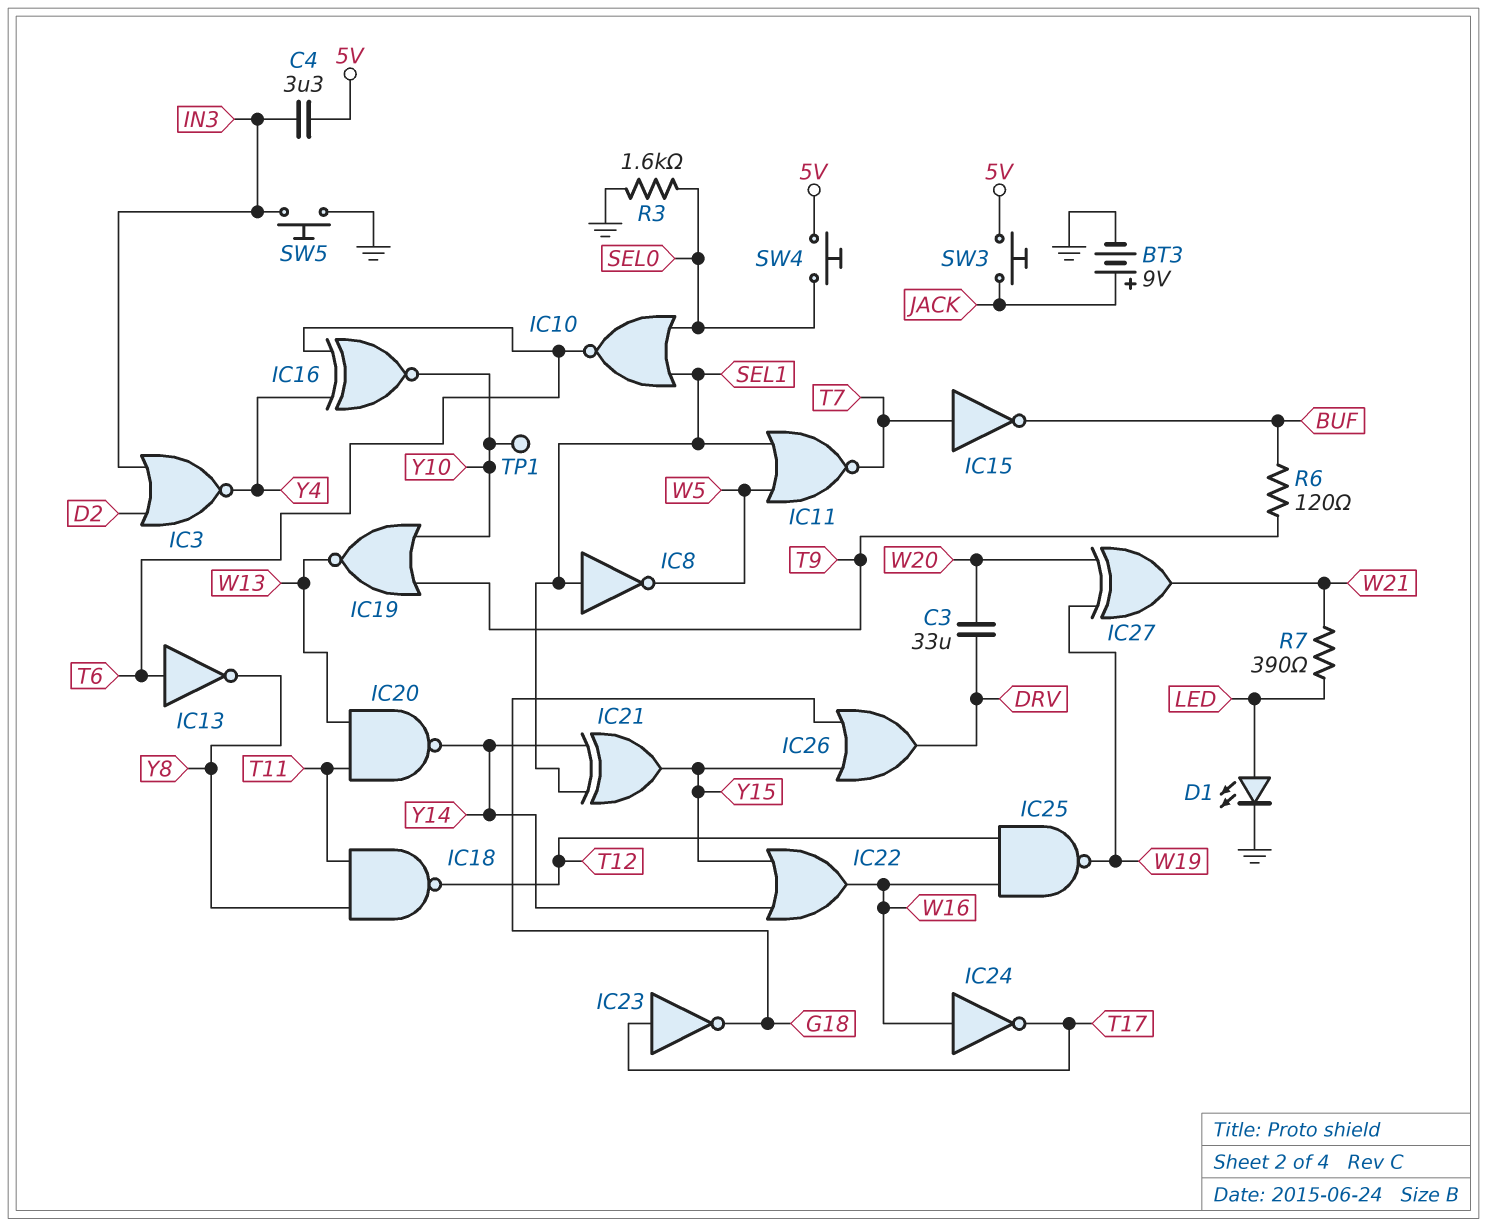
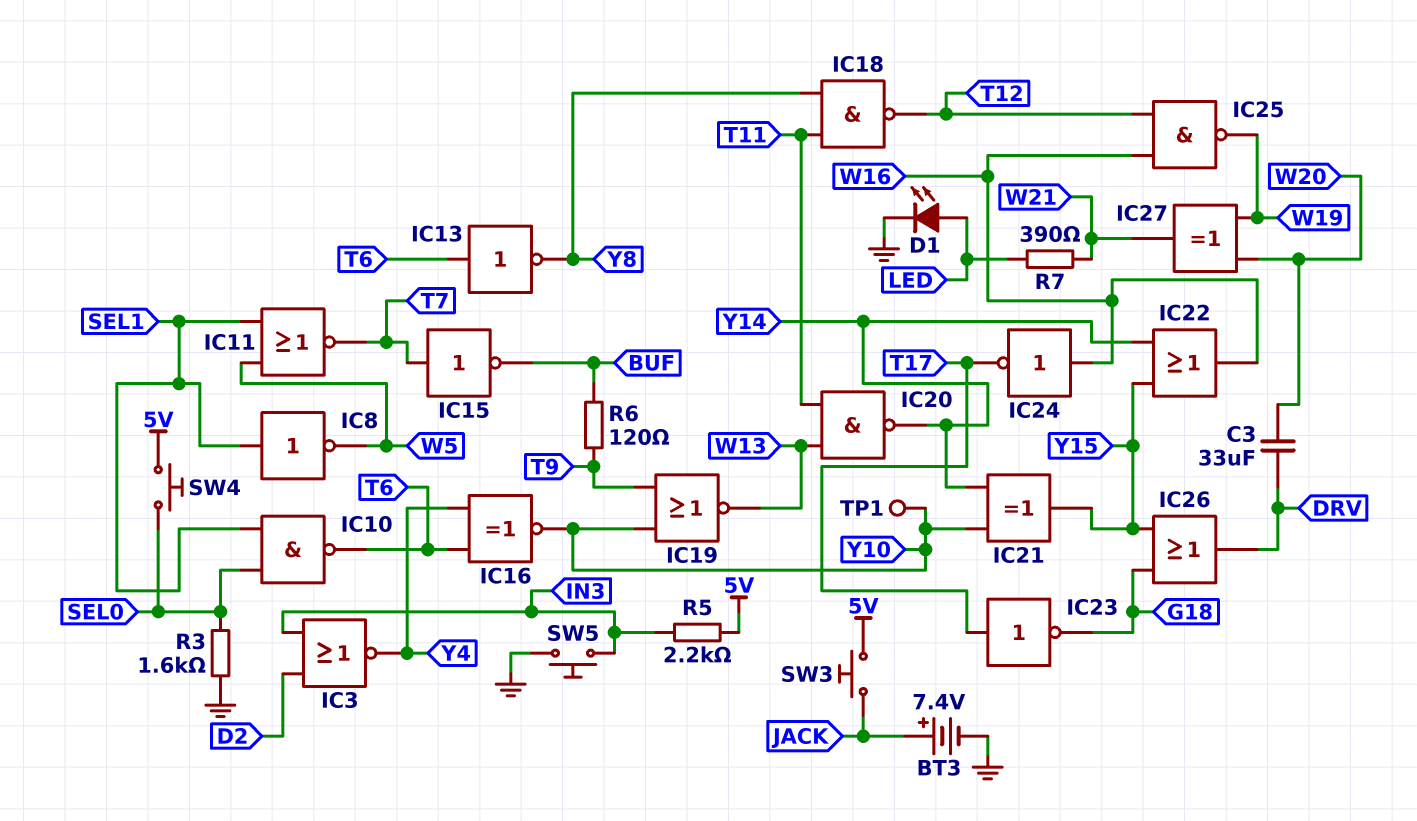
BT3: 9V (plus JACK, minus GND) -> 7.4V (plus JACK, minus GND)
C4: 3.3uF (5V, IN3) -> none
IC10: NOR (in SEL0, in SEL1, out T6) -> NAND (in SEL0, in SEL1, out T6)
IC21: XOR (in SEL1, in Y14, out Y15) -> XOR (in Y10, in Y14, out Y15)
R5: none -> 2.2k (5V, IN3)

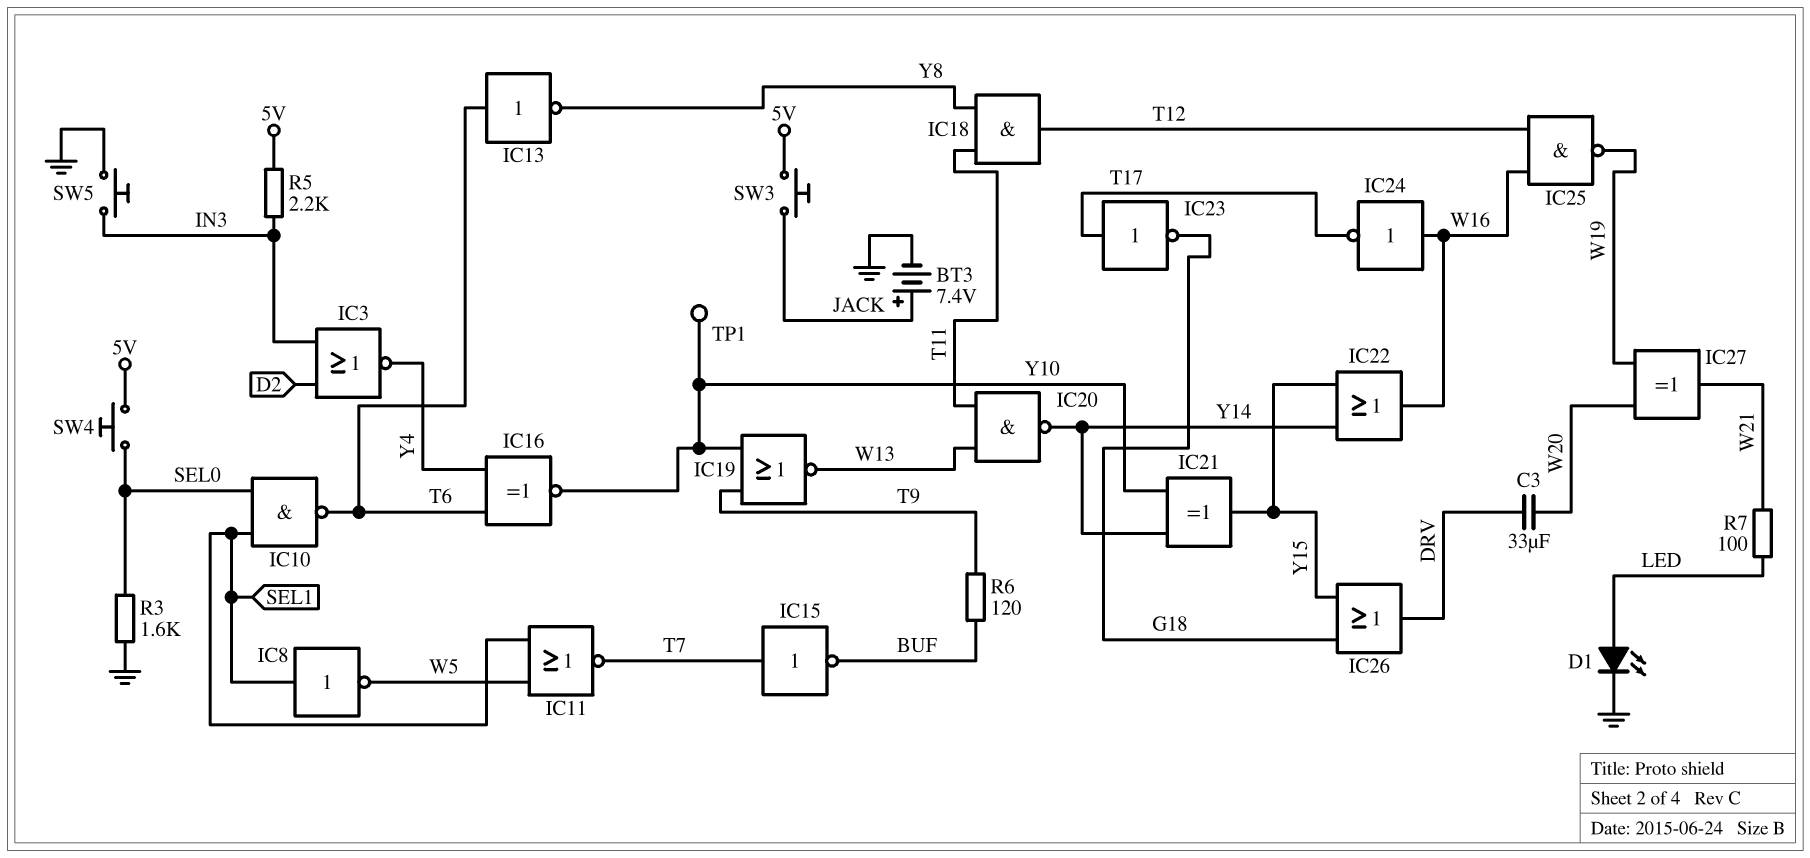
IC18: NAND (in T11, in Y8, out T12) -> AND (in T11, in Y8, out T12)
R7: 390 (LED, W21) -> 100 (LED, W21)

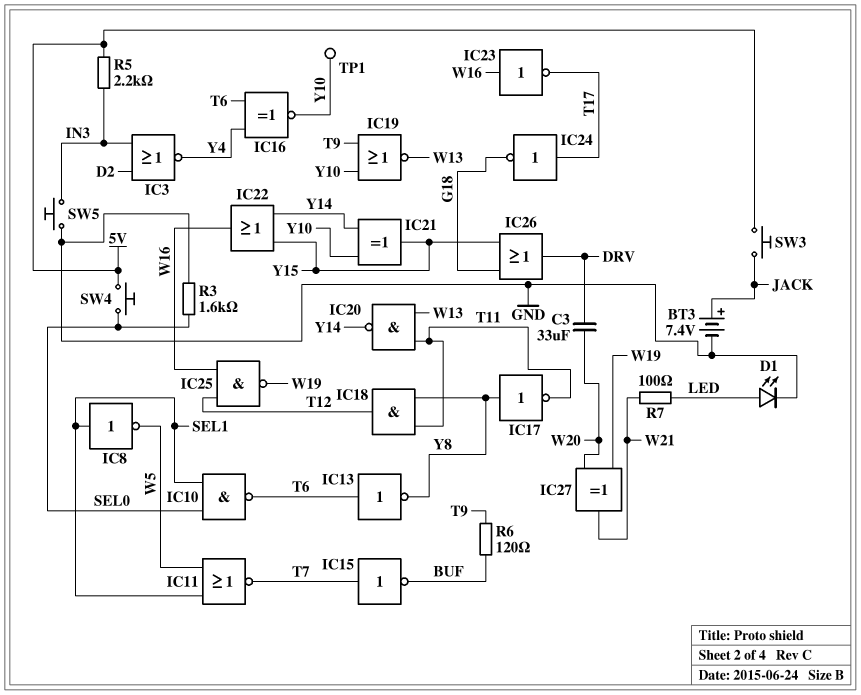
IC17: none -> NOT (in Y8, out T11)
IC23: NOT (in T17, out G18) -> NOT (in W16, out T17)
IC24: NOT (in W16, out T17) -> NOT (in T17, out G18)

